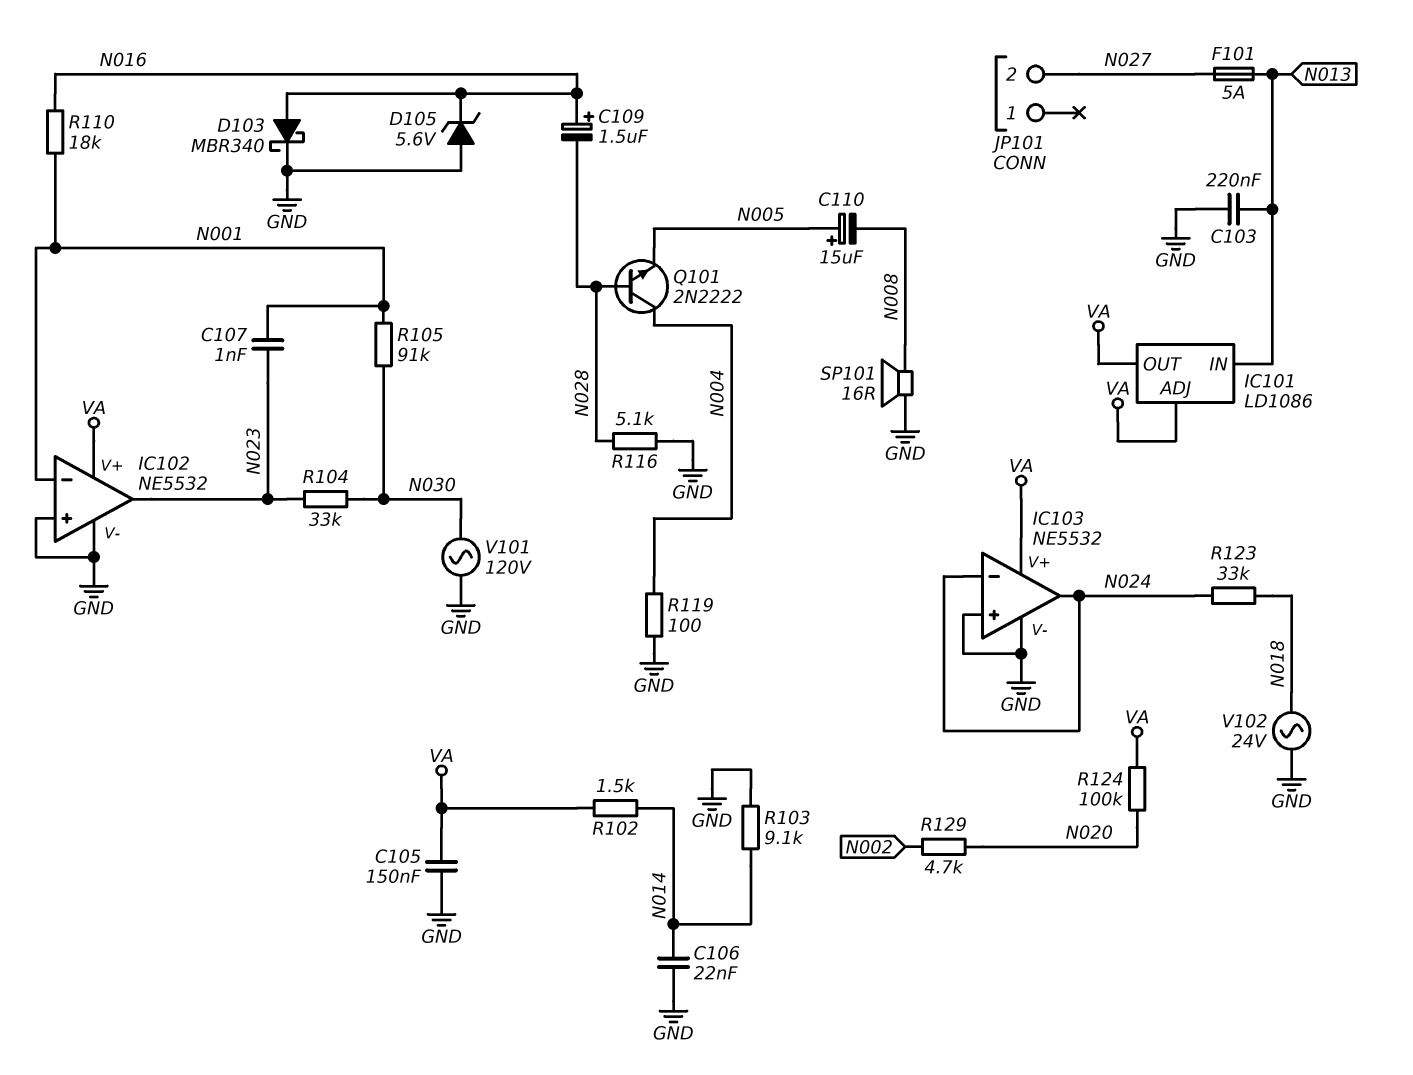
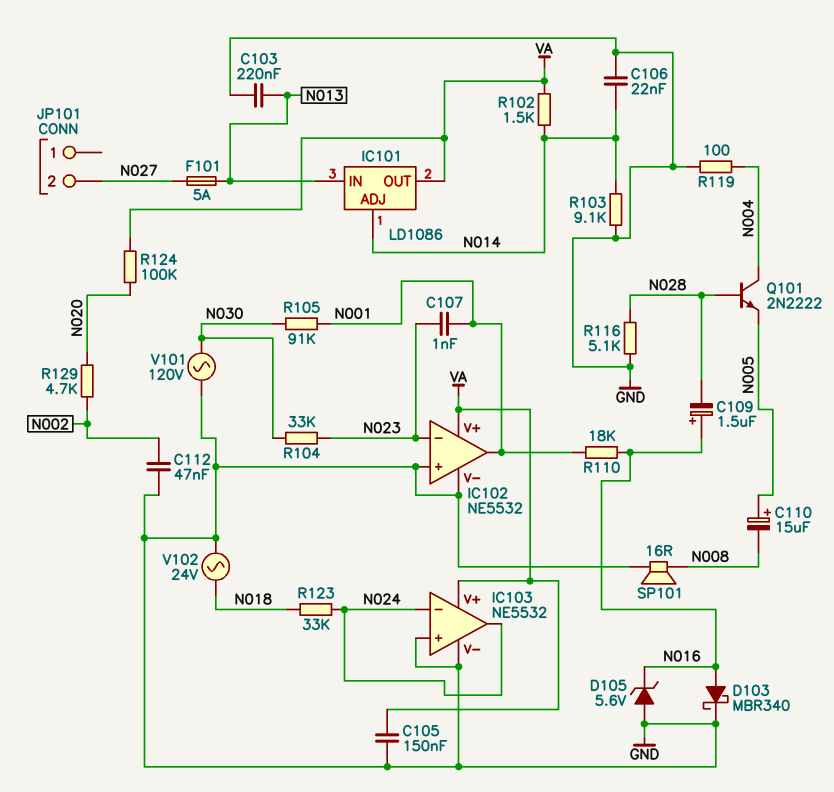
C112: none -> 47nF (GND, N002)
IC101 pin ADJ: VA -> N014
IC102 pin in-: N001 -> N023
IC102 pin out: N023 -> N001

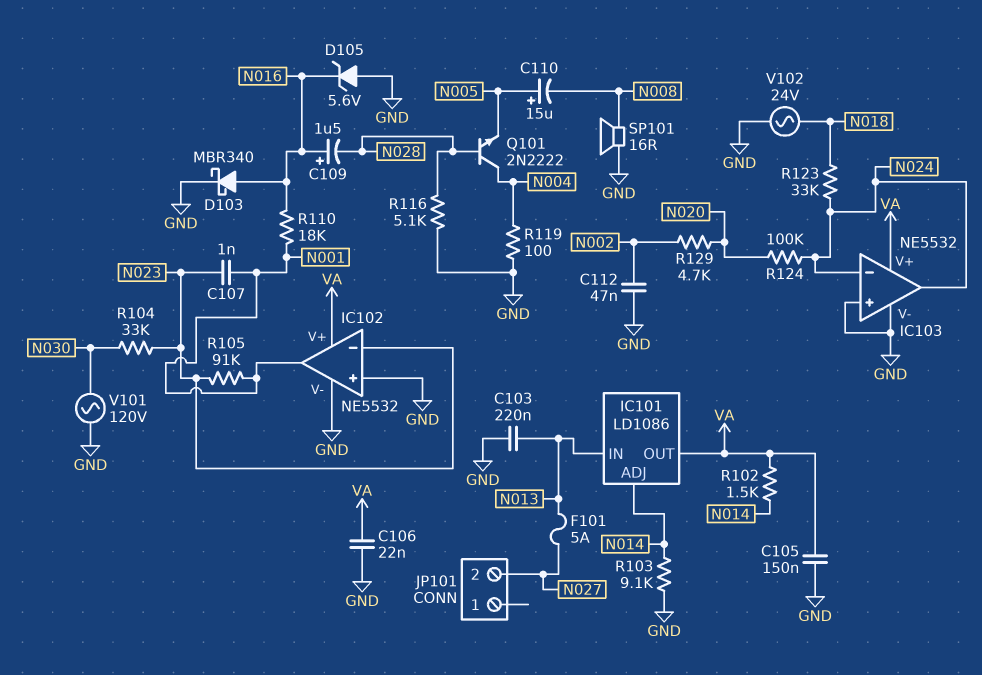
C106: 22nF (GND, N014) -> 22nF (GND, VA)
R105: 91k (N001, N030) -> 91k (N001, N023)
R124: 100k (N020, VA) -> 100k (N020, N024)

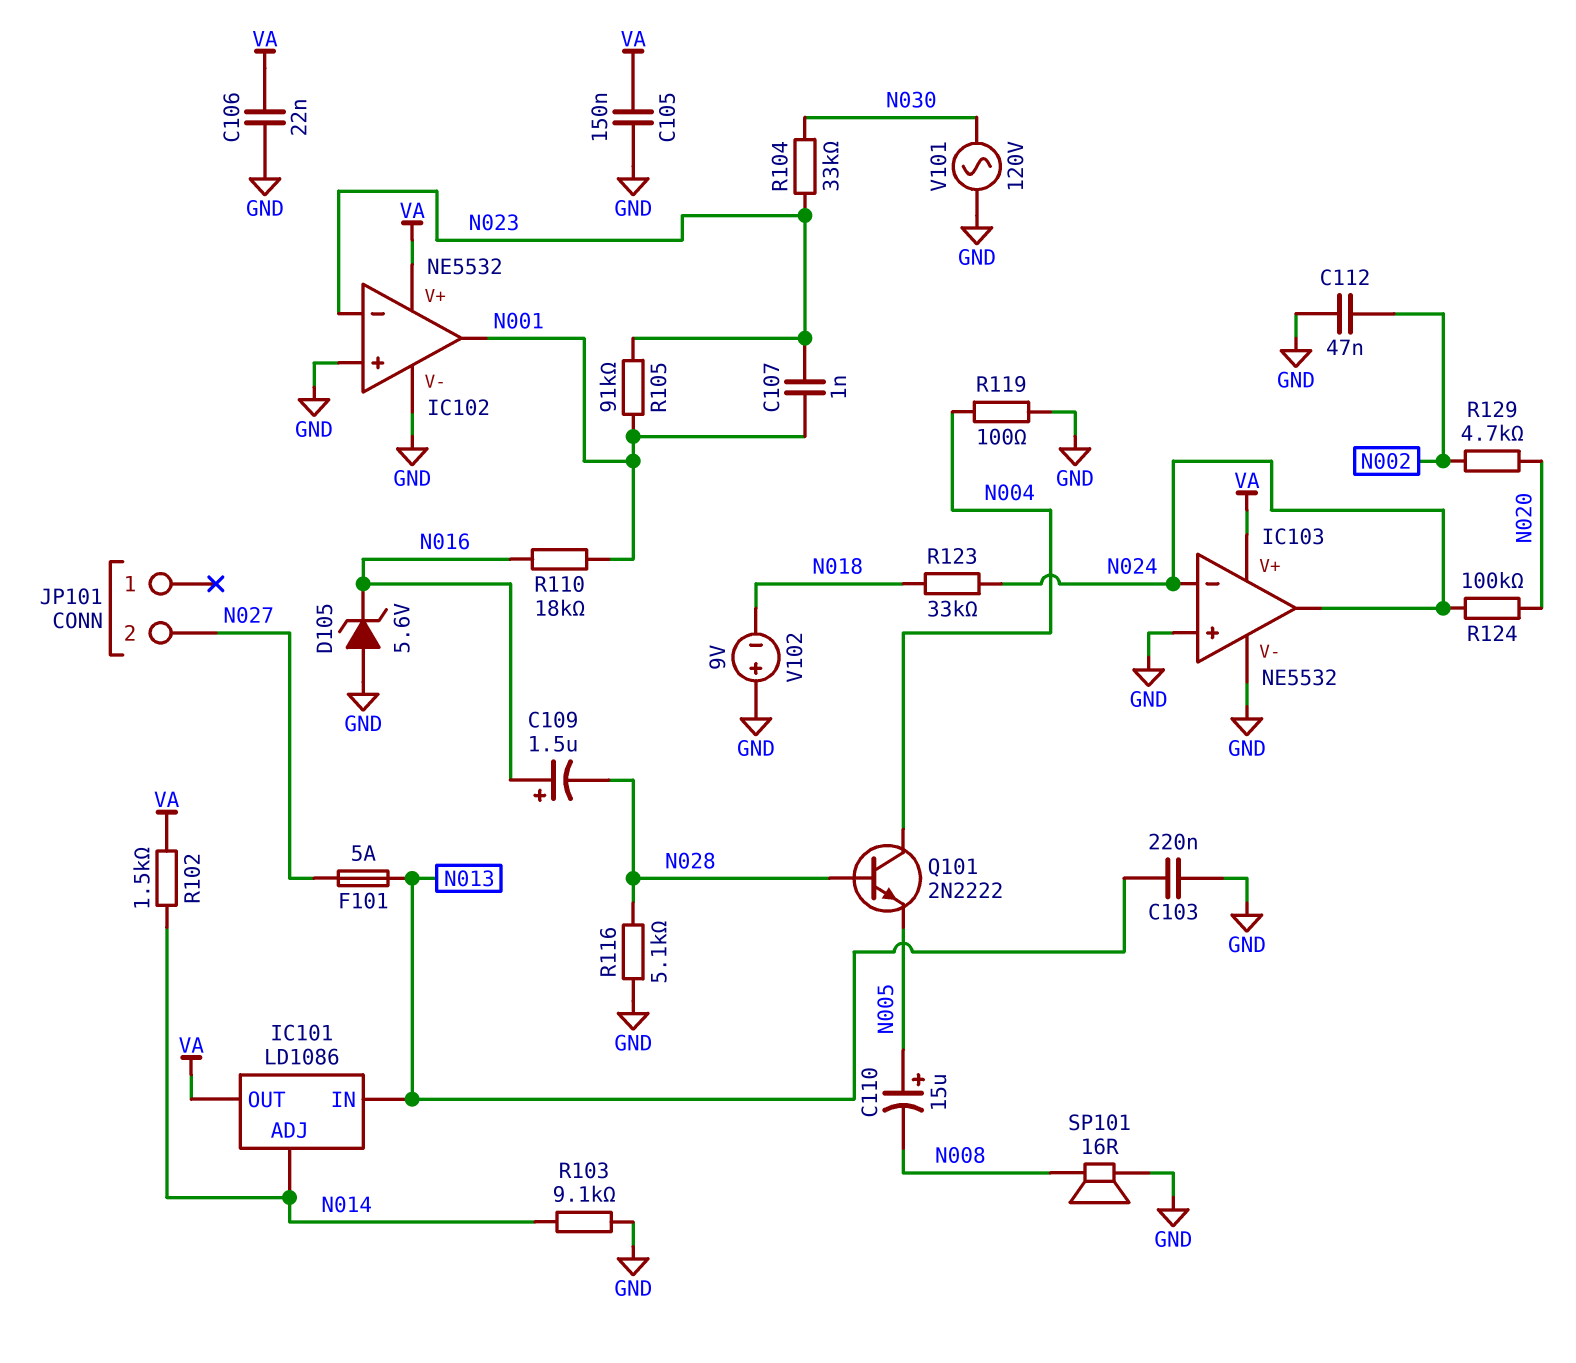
D103: schottky MBR340 (A N016, K GND) -> none
V102: AC 24V (GND, N018) -> 9V (plus GND, minus N018)

